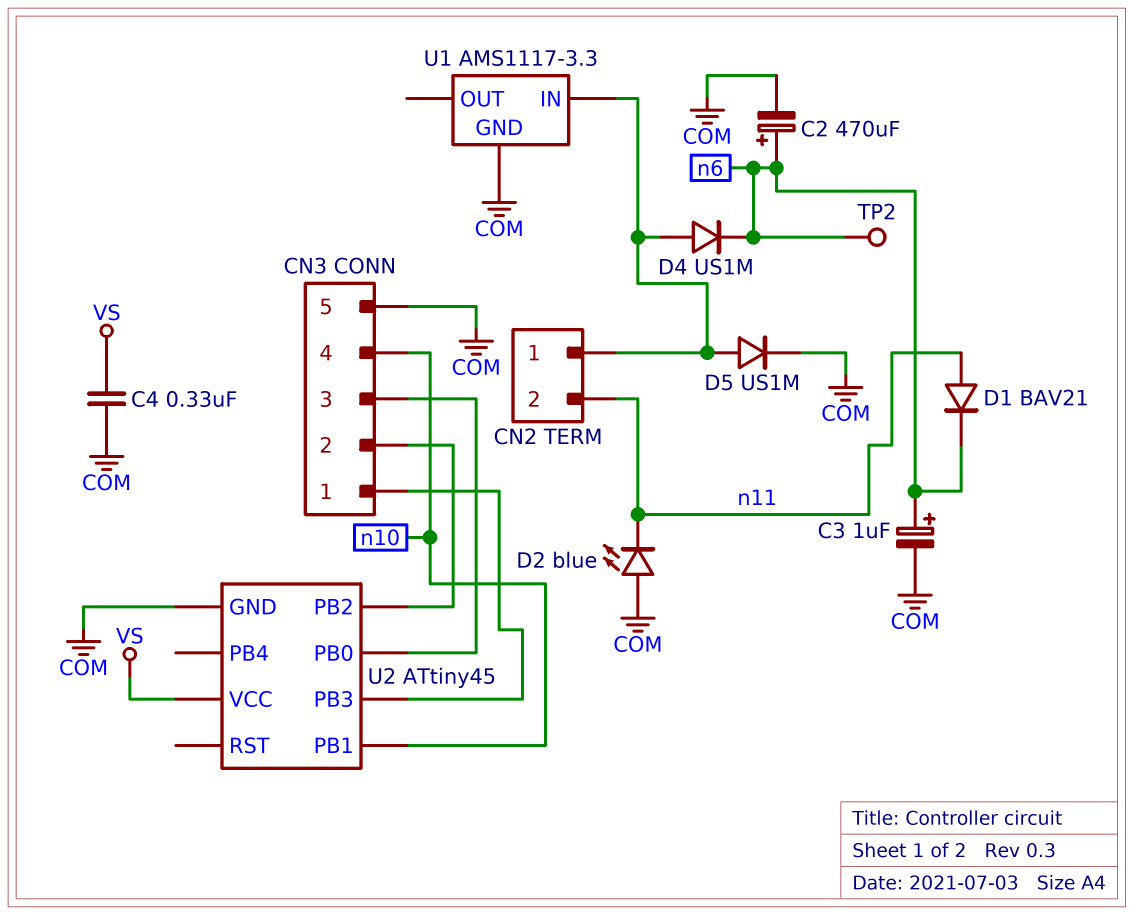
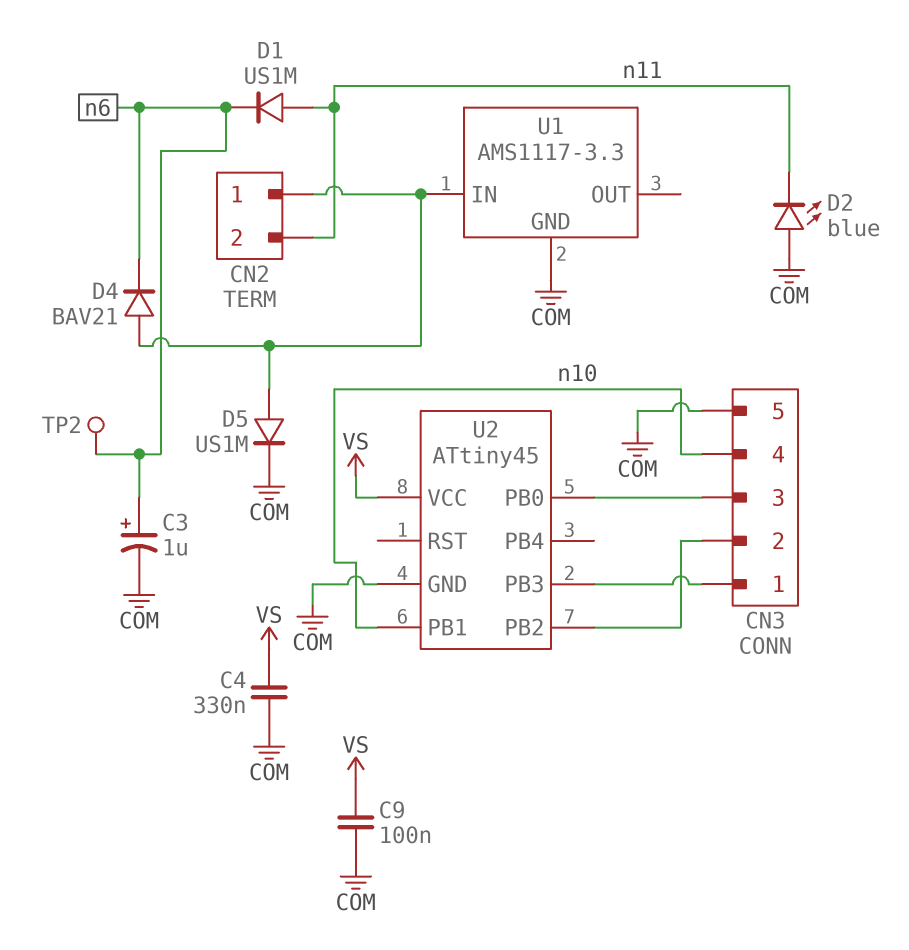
C2: 470uF (plus n6, minus COM) -> none
C9: none -> 100nF (COM, VS)
D1: diode BAV21 (A n11, K n6) -> diode US1M (A n11, K n6)
D4: diode US1M (A CN2/1, K n6) -> diode BAV21 (A CN2/1, K n6)

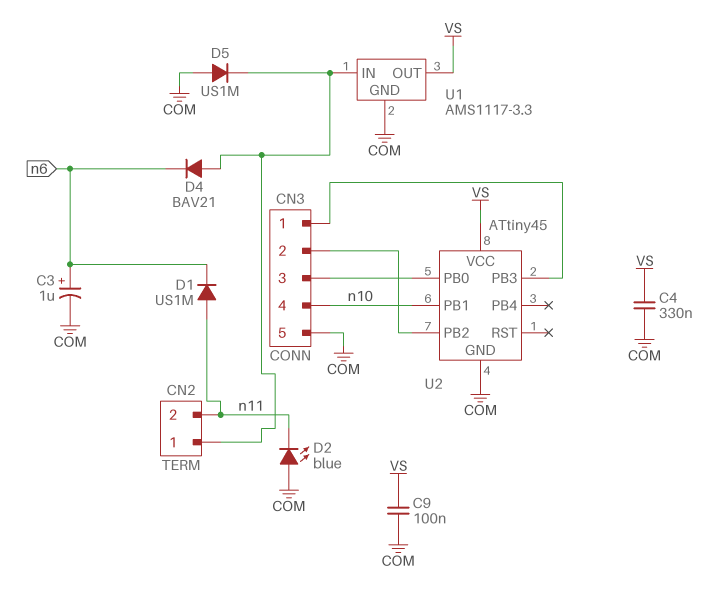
D5: diode US1M (A CN2/1, K COM) -> diode US1M (A COM, K CN2/1)
TP2: test point (n6) -> none
U1 pin OUT: none -> VS

